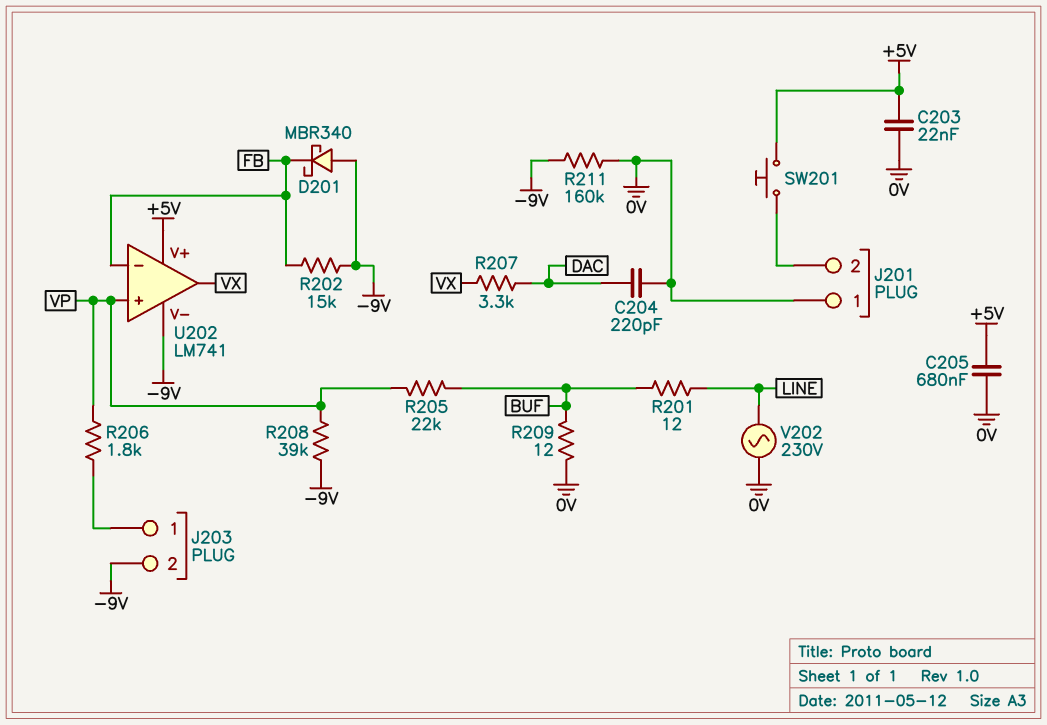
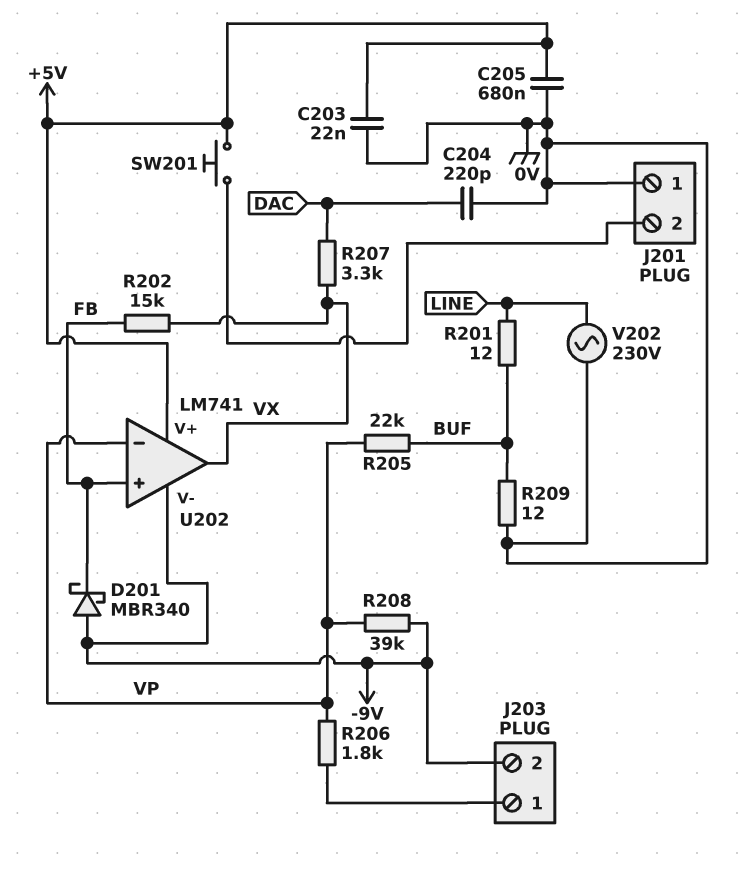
R202: 15k (-9V, FB) -> 15k (FB, VX)
R211: 160k (-9V, 0V) -> none
U202 pin in+: VP -> FB
U202 pin in-: FB -> VP

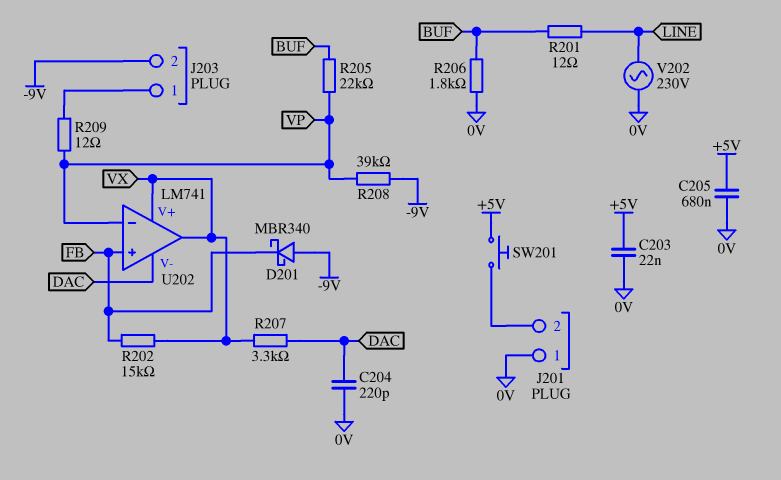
R206: 1.8k (J203/1, VP) -> 1.8k (0V, BUF)
R209: 12 (0V, BUF) -> 12 (J203/1, VP)
U202 pin V+: +5V -> VX
U202 pin V-: -9V -> DAC

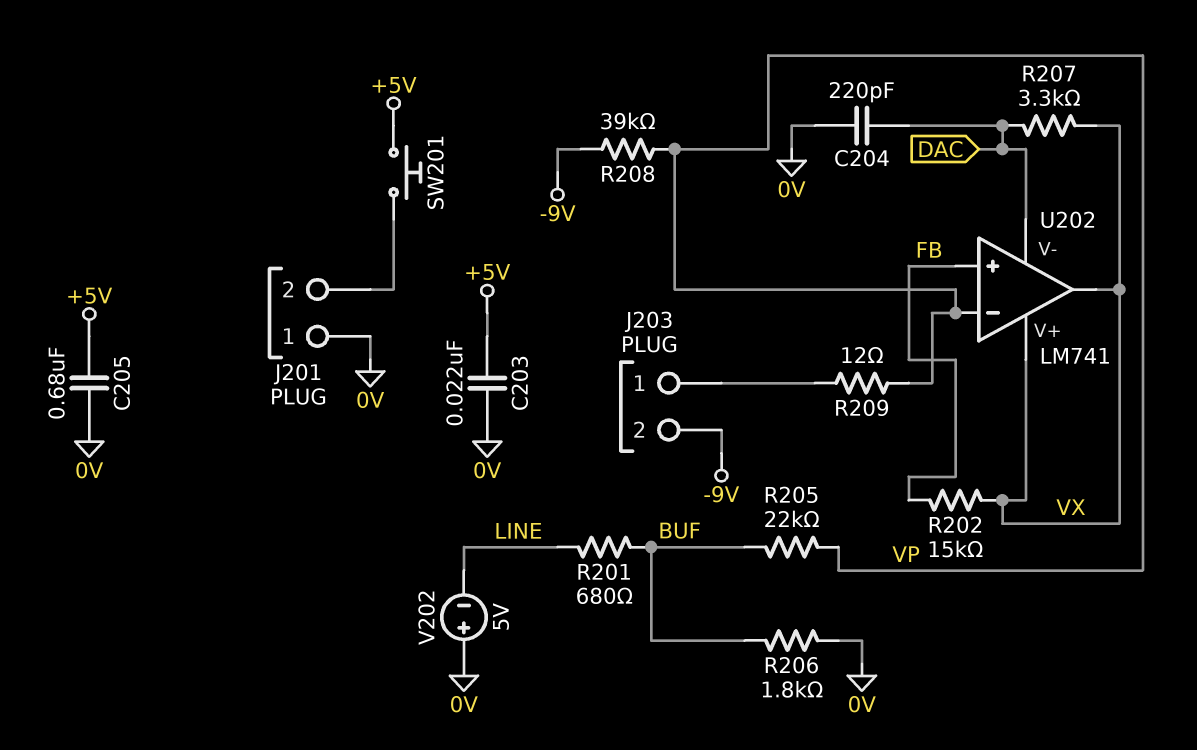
D201: schottky MBR340 (A -9V, K FB) -> none
R201: 12 (BUF, LINE) -> 680 (BUF, LINE)
V202: AC 230V (0V, LINE) -> 5V (plus 0V, minus LINE)

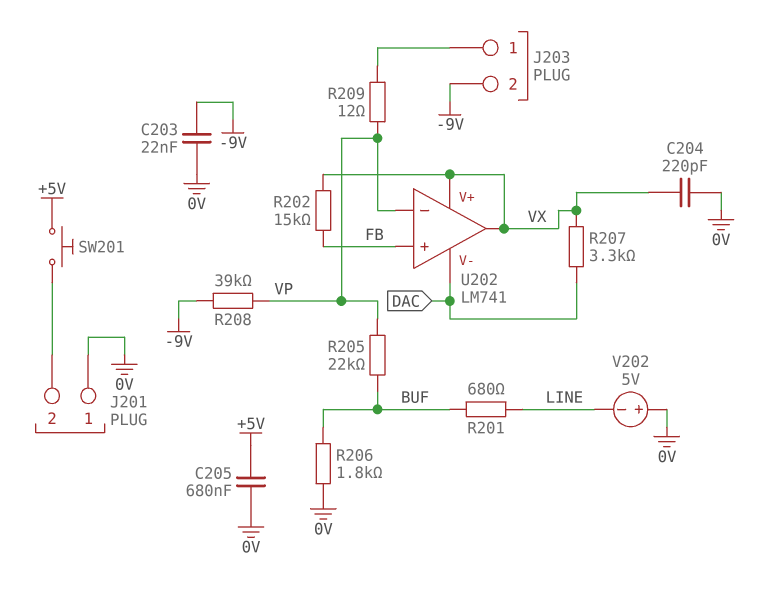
C203: 22nF (+5V, 0V) -> 22nF (-9V, 0V)
C204: 220pF (0V, DAC) -> 220pF (0V, VX)

